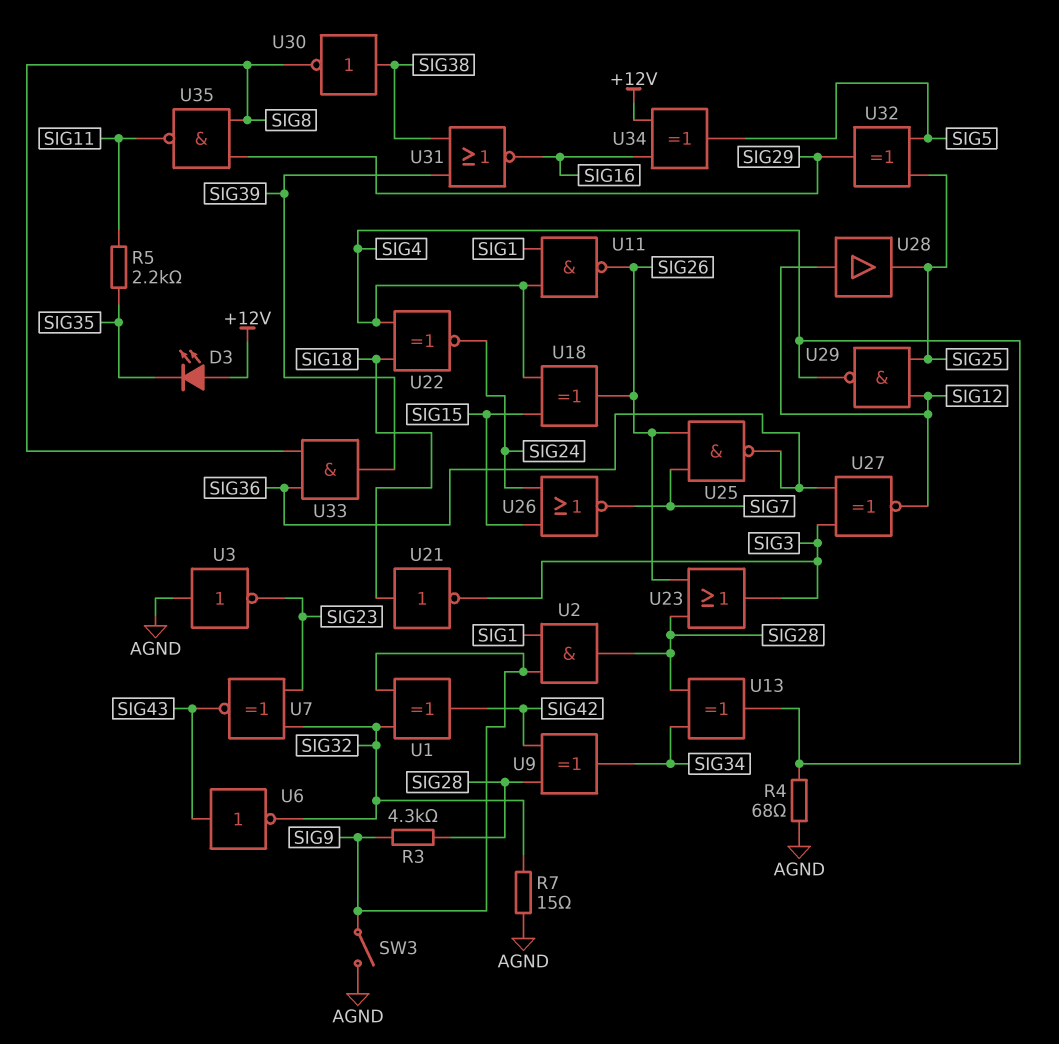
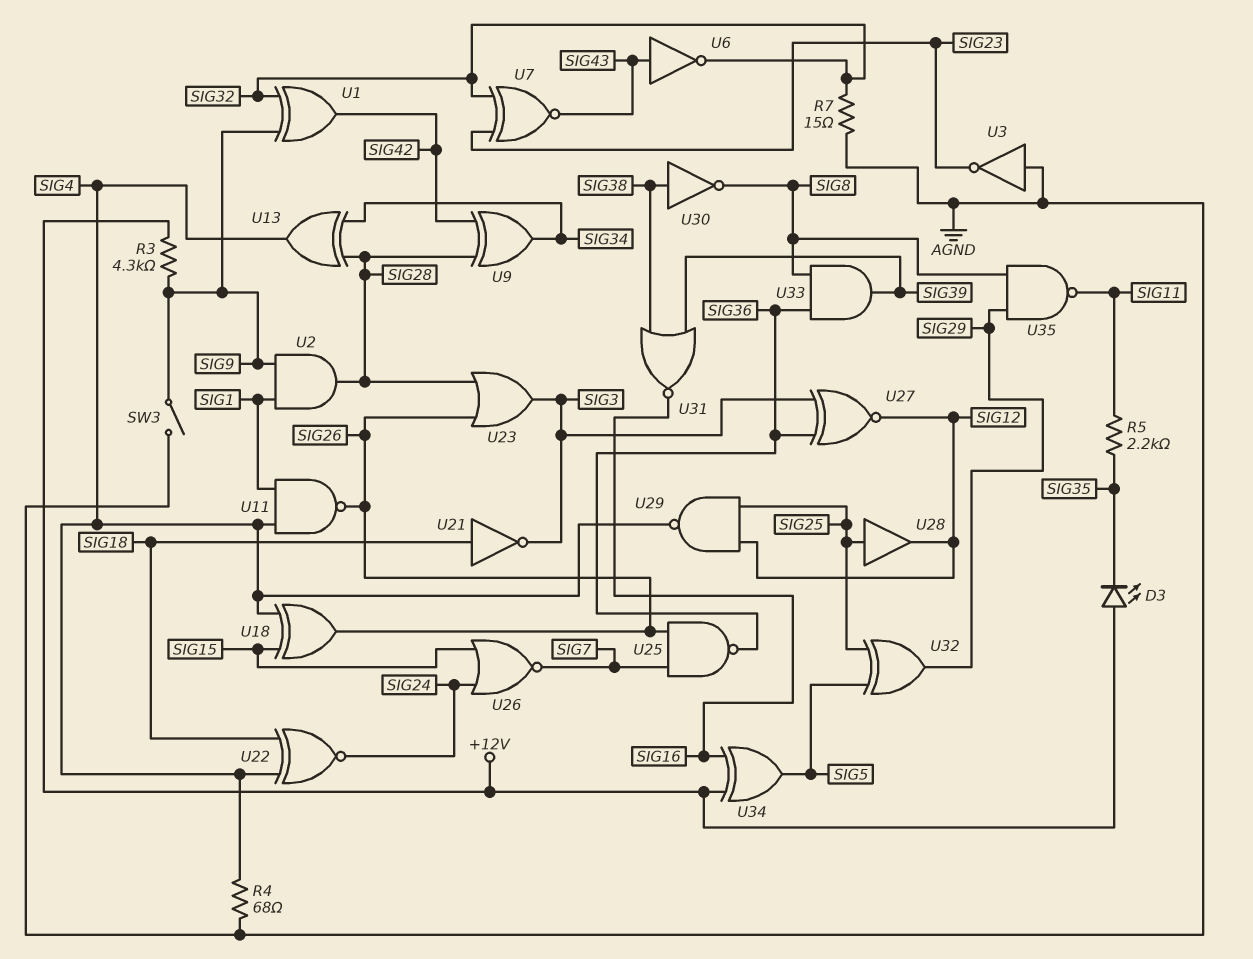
R3: 4.3k (SIG9, SIG28) -> 4.3k (+12V, SIG9)
U28: buffer (in SIG12, out SIG25) -> buffer (in SIG25, out SIG12)

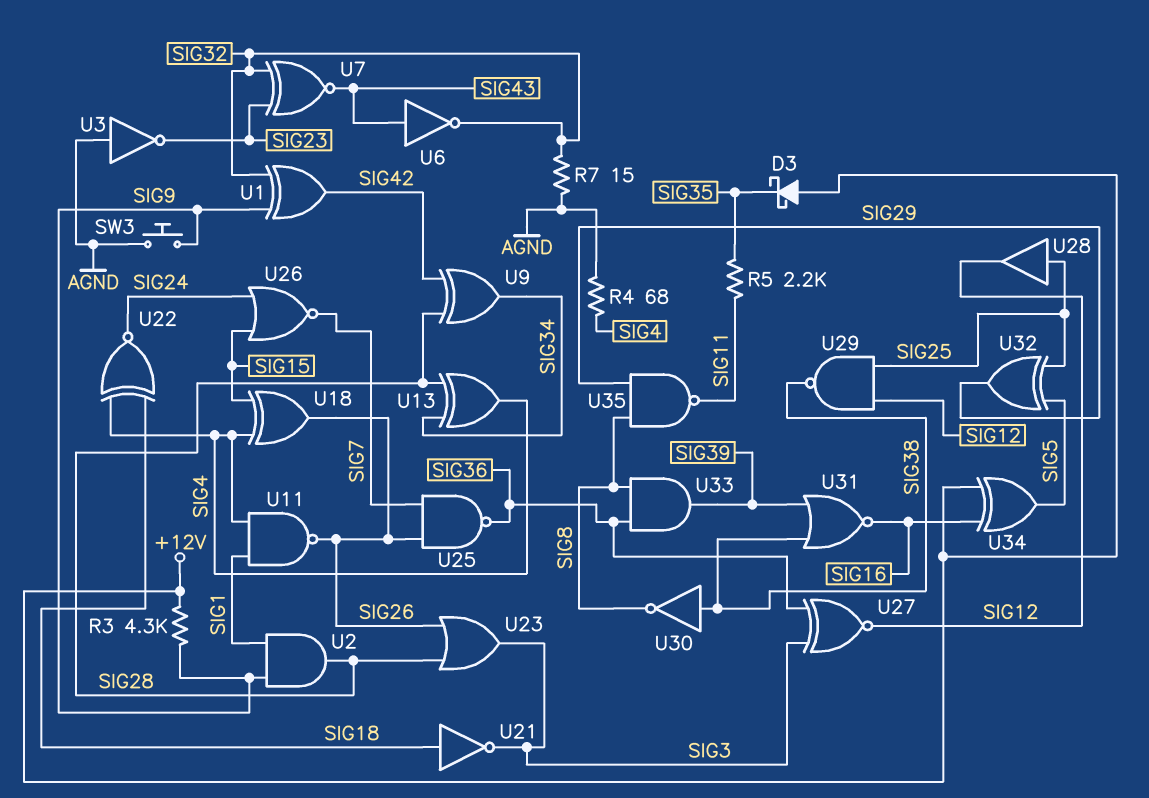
D3: LED (A +12V, K SIG35) -> schottky (A +12V, K SIG35)
SW3: switch (AGND, SIG9) -> button (AGND, SIG9)
U29: NAND (in SIG12, in SIG25, out SIG4) -> NAND (in SIG12, in SIG25, out SIG38)

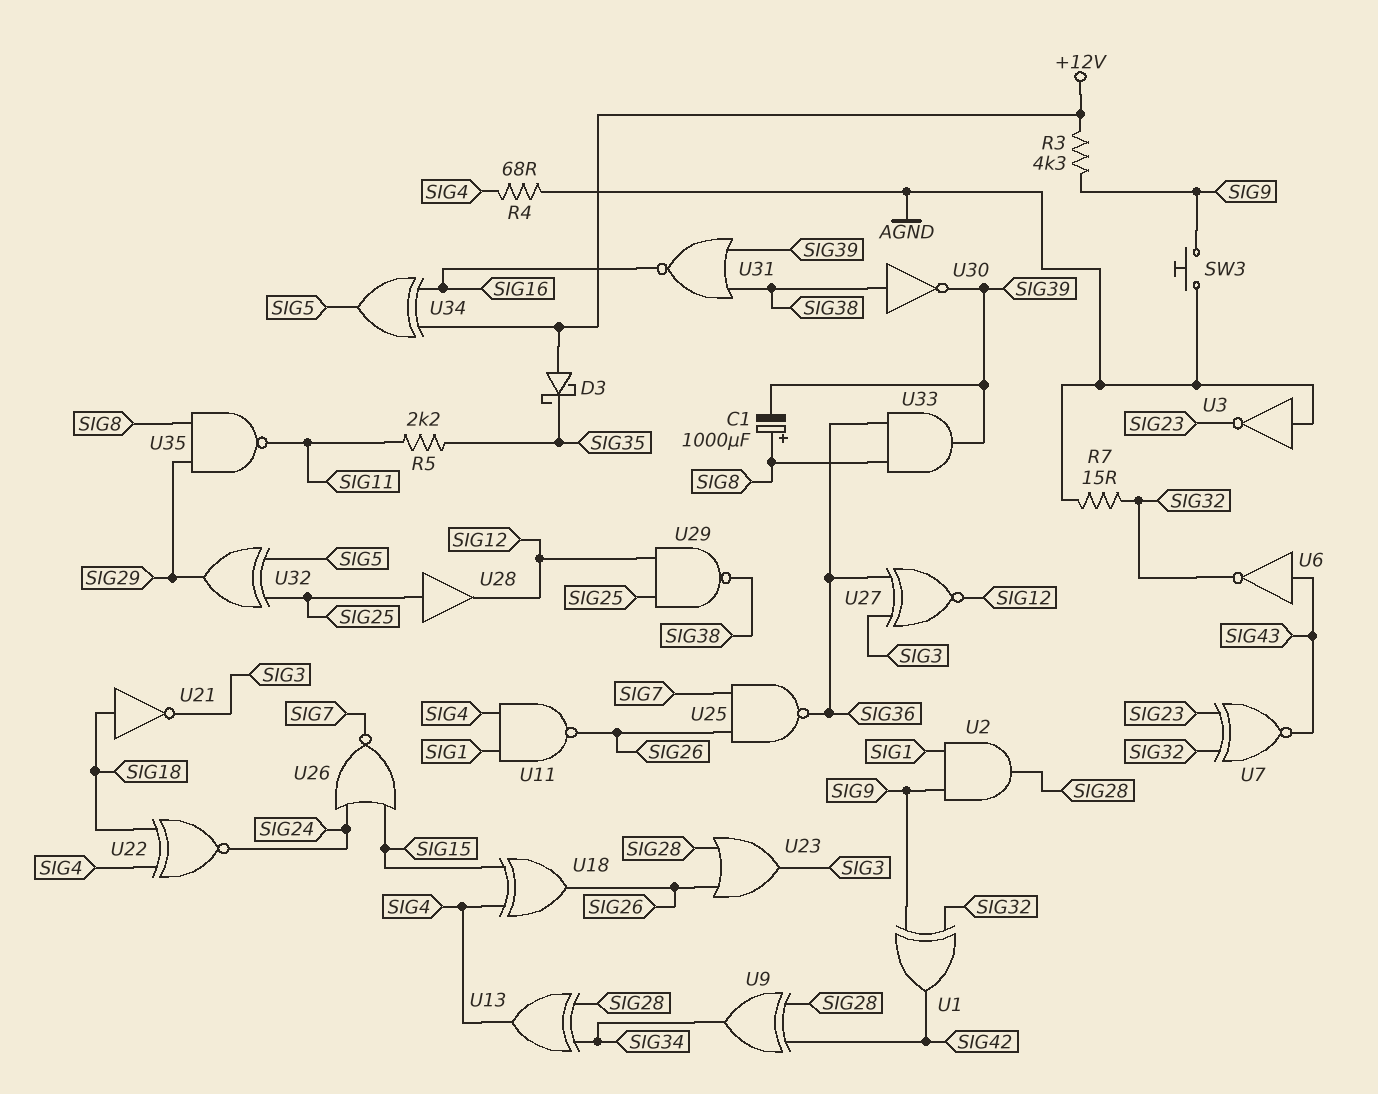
C1: none -> 1000uF (plus SIG8, minus SIG39)
U30: NOT (in SIG38, out SIG8) -> NOT (in SIG38, out SIG39)

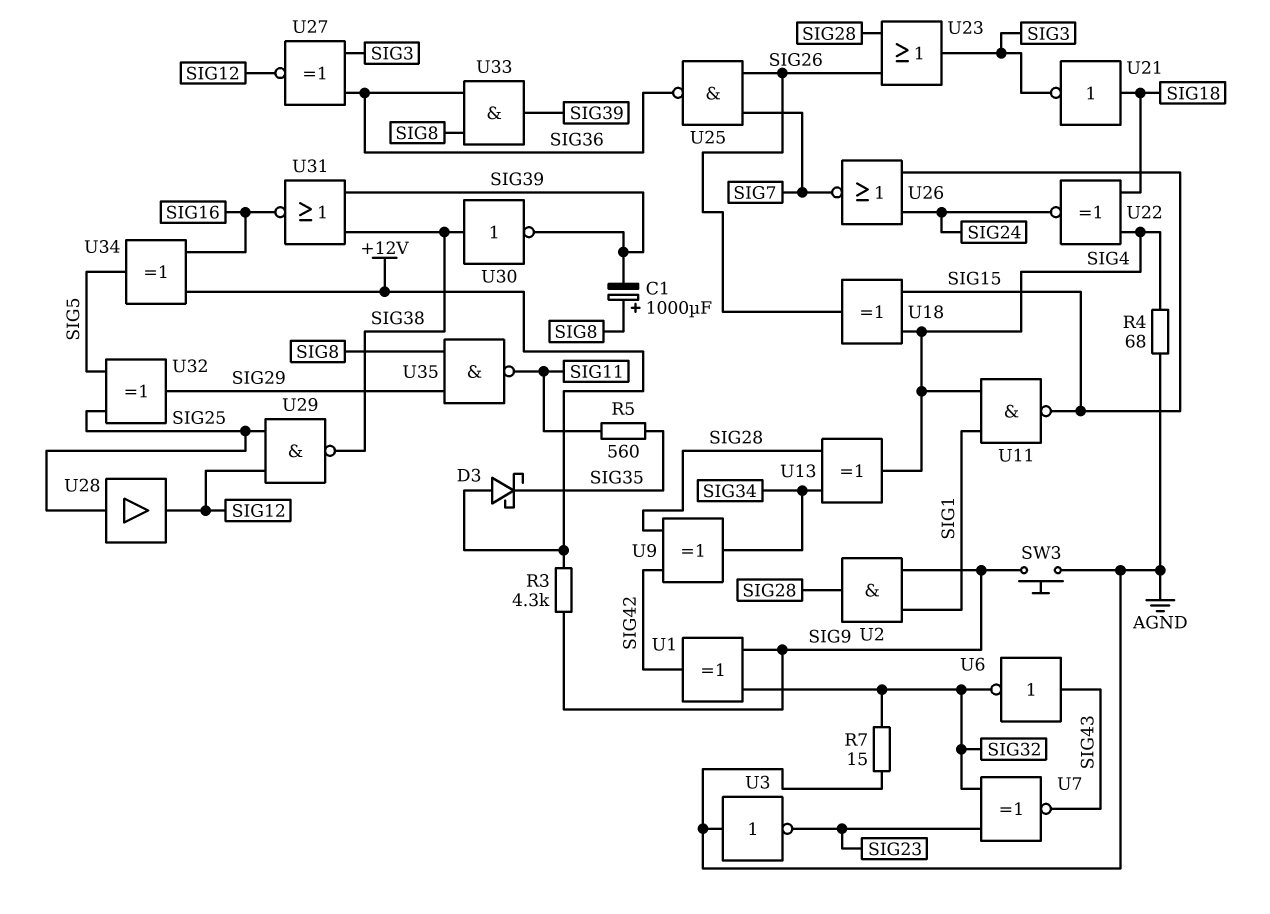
R5: 2.2k (SIG11, SIG35) -> 560 (SIG11, SIG35)
U11: NAND (in SIG1, in SIG4, out SIG26) -> NAND (in SIG1, in SIG4, out SIG15)

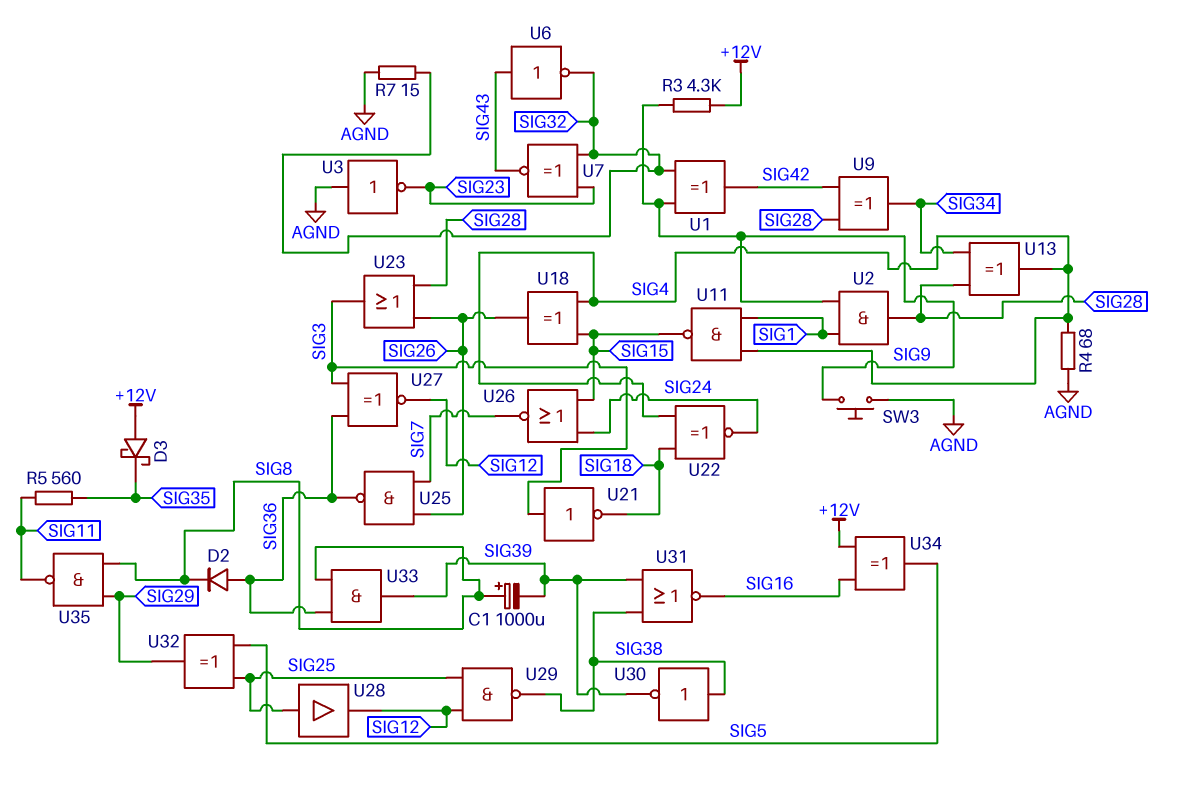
D2: none -> diode (A SIG36, K SIG8)
U21: NOT (in SIG18, out SIG3) -> NOT (in SIG3, out SIG18)

